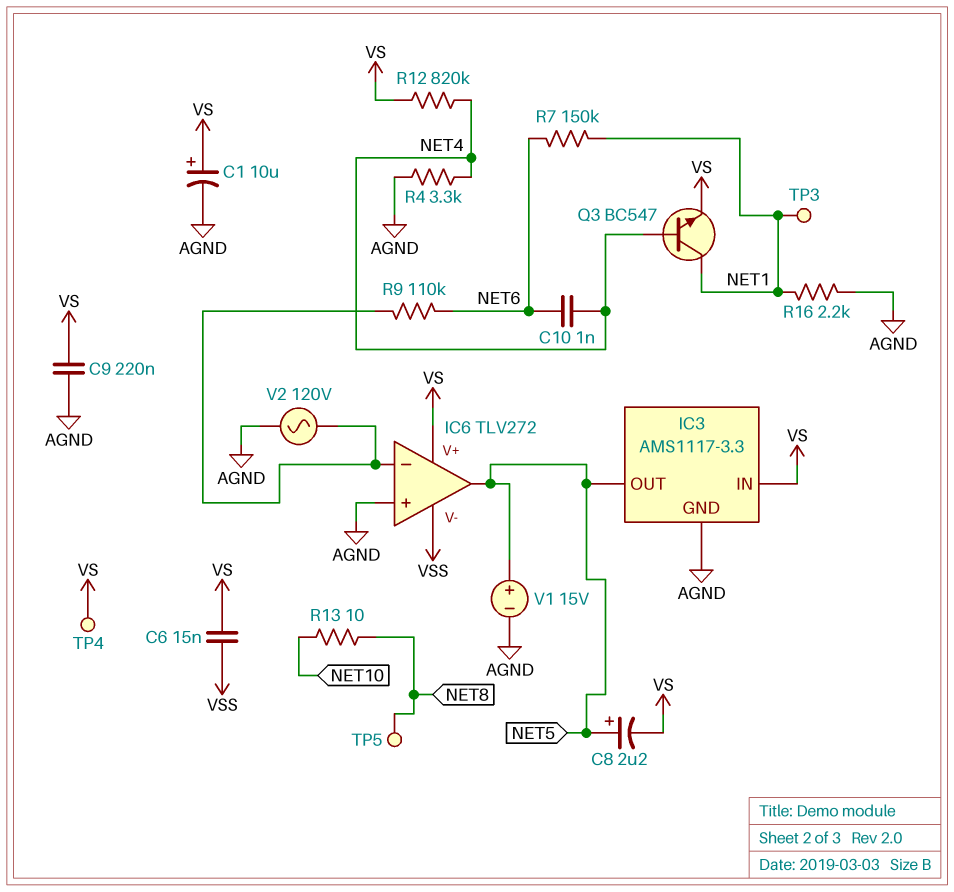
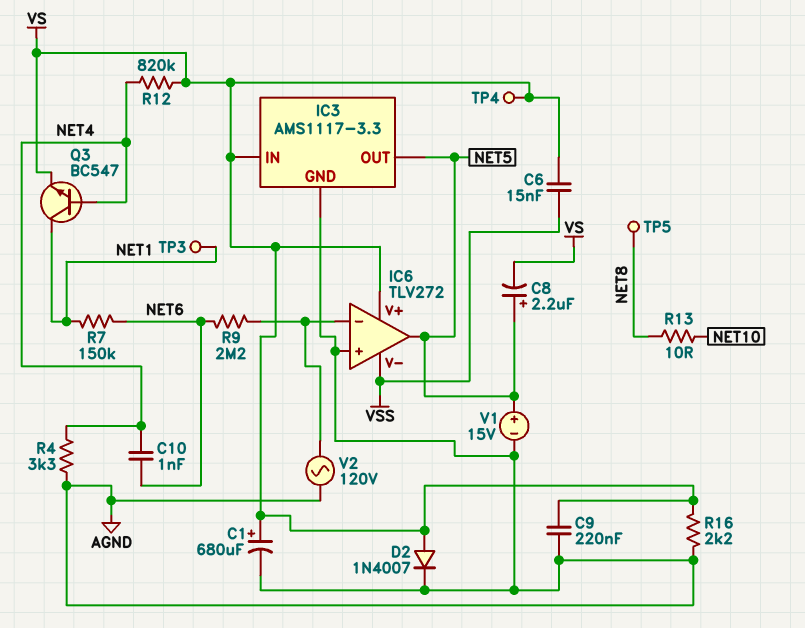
C1: 10uF (plus VS, minus AGND) -> 680uF (plus VS, minus AGND)
D2: none -> diode 1N4007 (A VS, K AGND)
R9: 110k (IC6/in-, NET6) -> 2.2M (IC6/in-, NET6)
R16: 2.2k (AGND, NET1) -> 2.2k (AGND, VS)

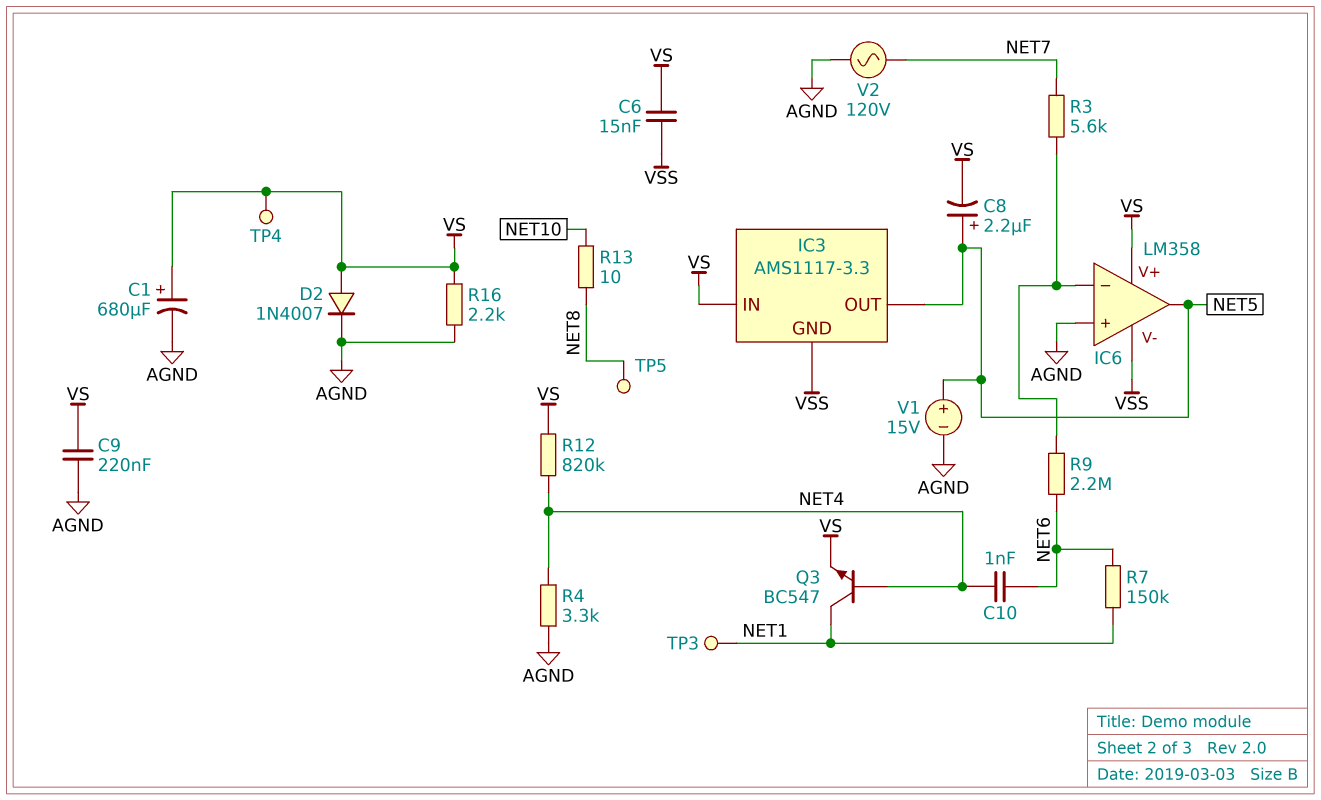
IC3 pin GND: AGND -> VSS
IC6: TLV272 -> LM358
R3: none -> 5.6k (IC6/in-, NET7)
V2: AC 120V (AGND, IC6/in-) -> AC 120V (AGND, NET7)

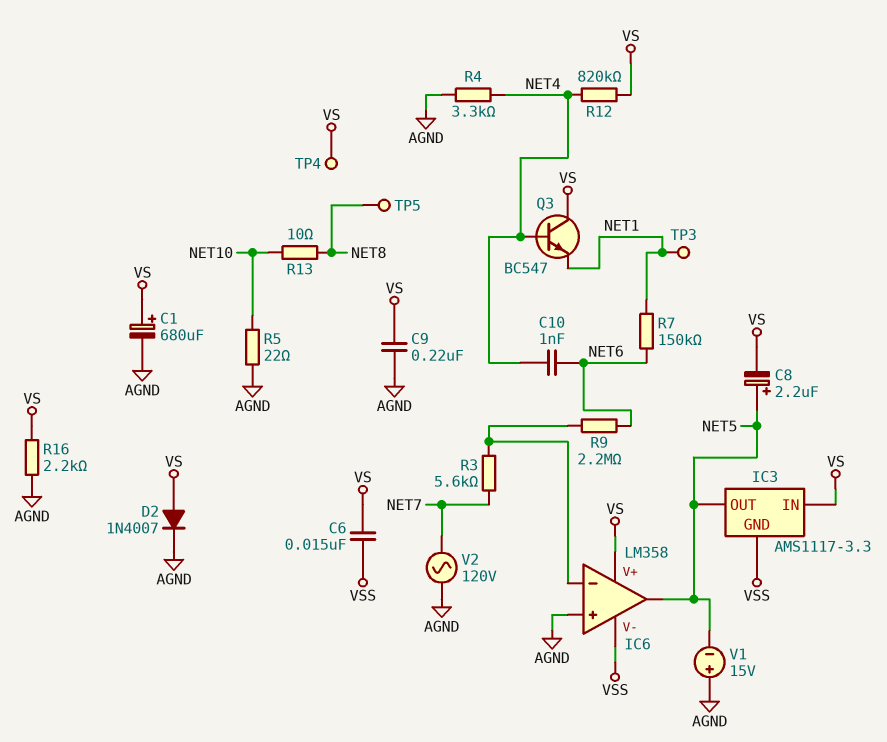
Q3: NPN BC547 (B NET4, C NET1, E VS) -> NPN BC547 (B NET4, C VS, E NET1)
R5: none -> 22 (AGND, NET10)
V1: 15V (plus NET5, minus AGND) -> 15V (plus AGND, minus NET5)

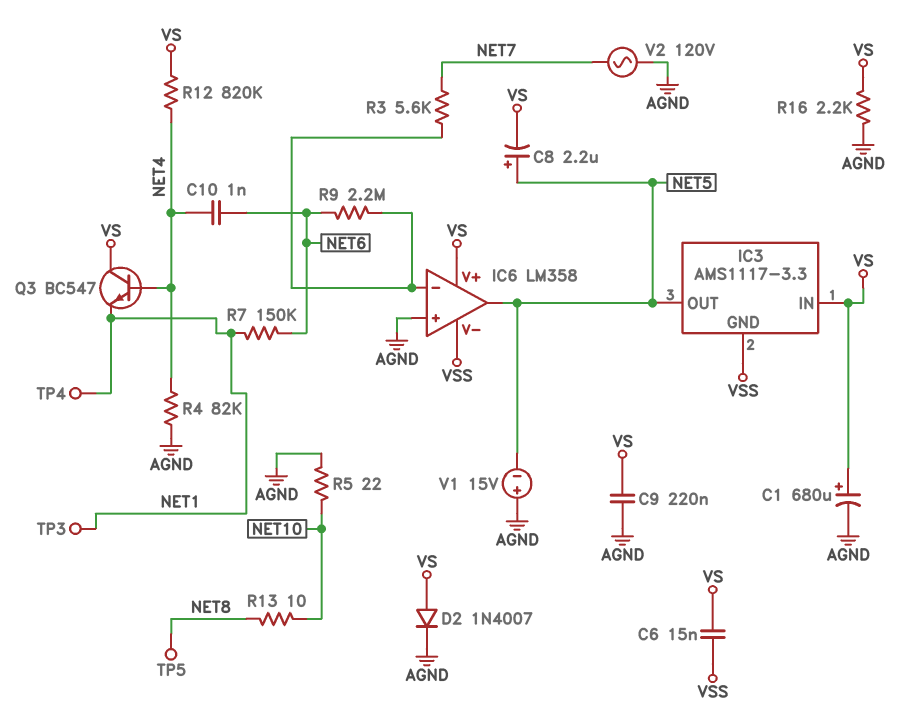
R4: 3.3k (AGND, NET4) -> 82k (AGND, NET4)
TP4: test point (VS) -> test point (NET1)

